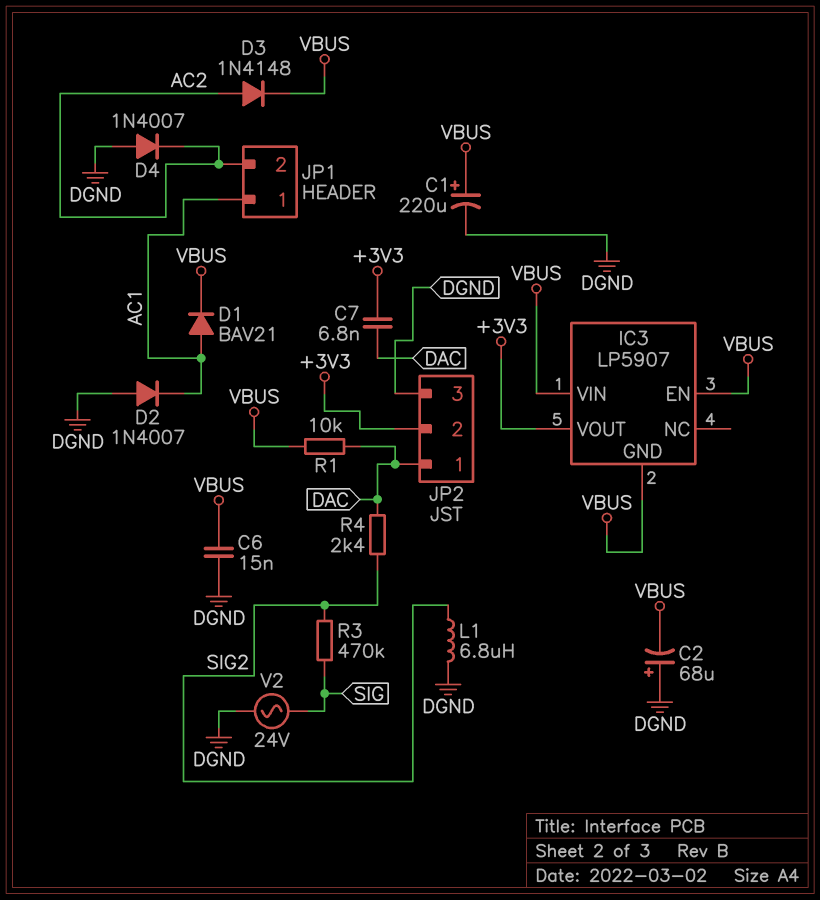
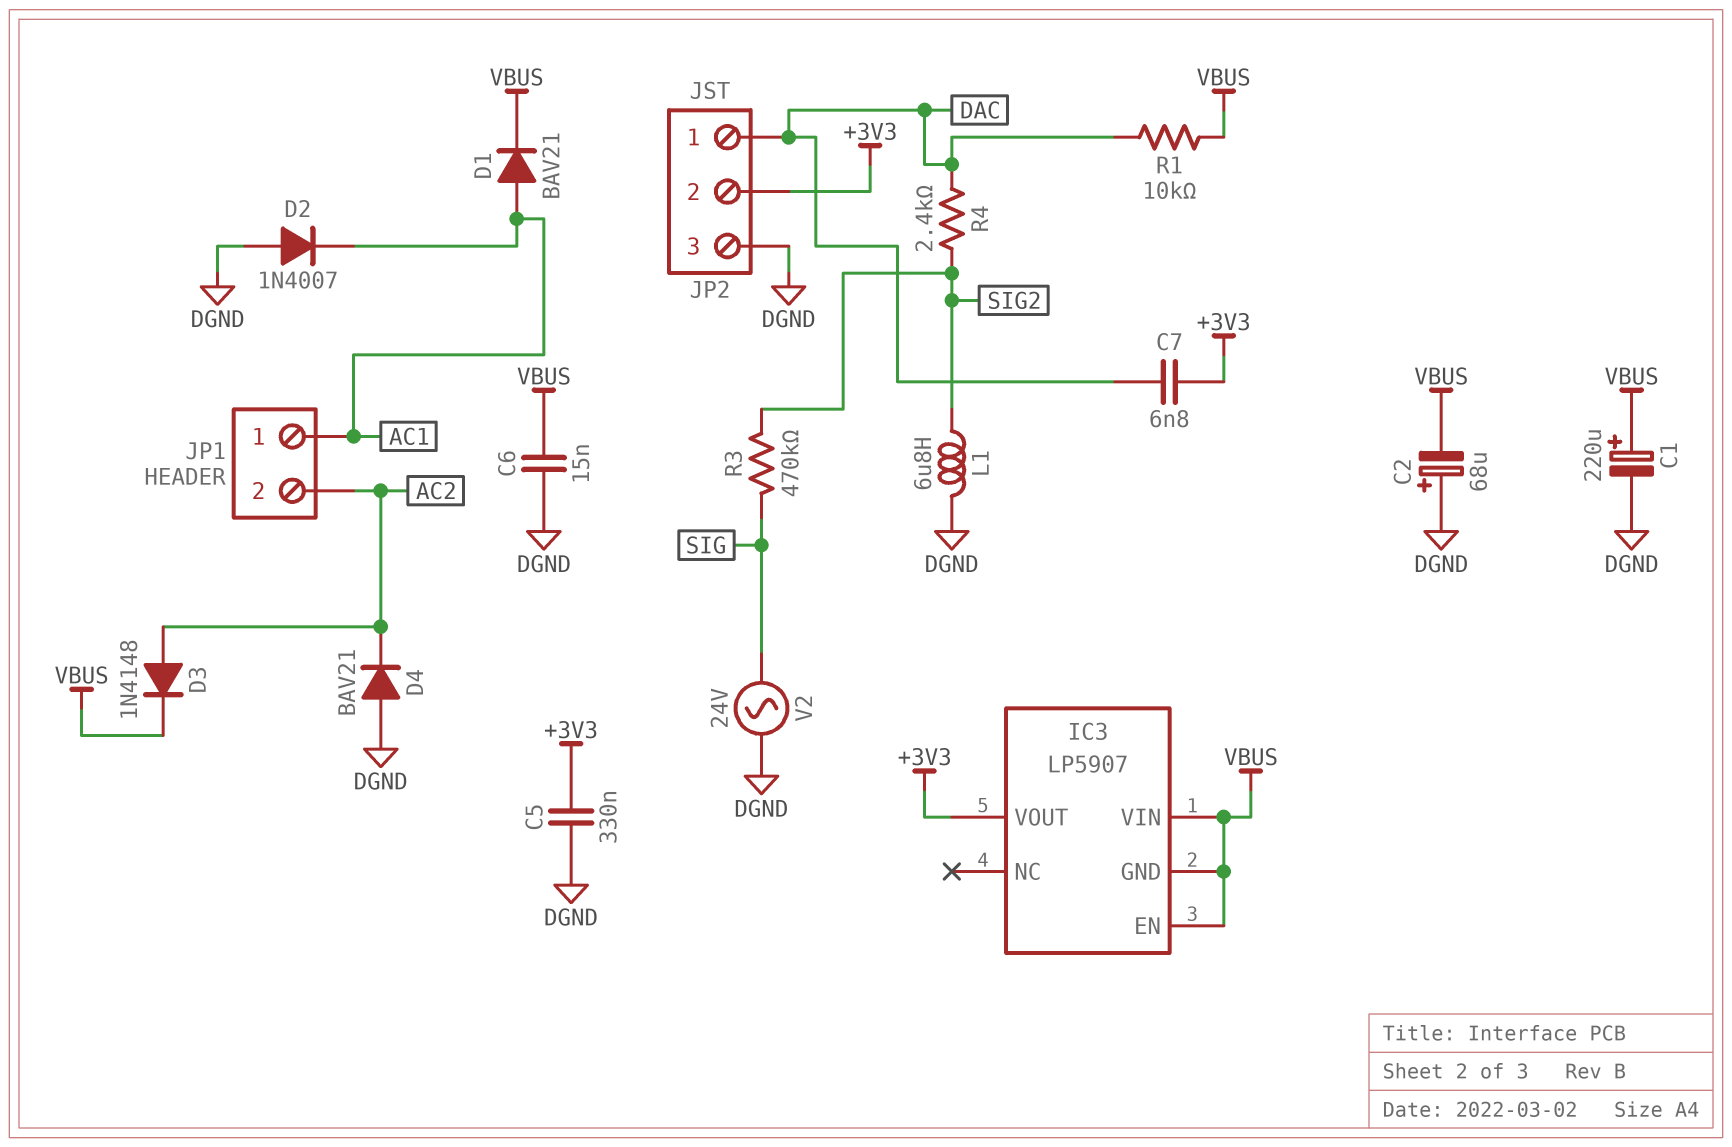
C5: none -> 330nF (+3V3, DGND)
D4: diode 1N4007 (A DGND, K AC2) -> diode BAV21 (A DGND, K AC2)

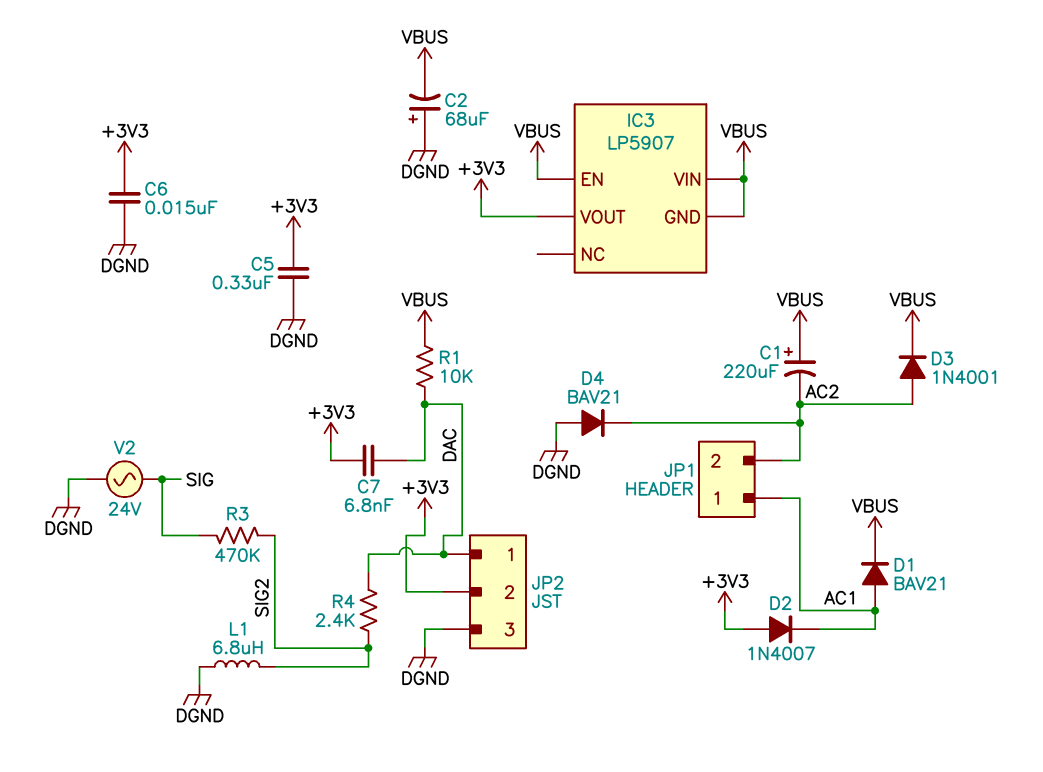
C1: 220uF (plus VBUS, minus DGND) -> 220uF (plus VBUS, minus AC2)
C6: 15nF (DGND, VBUS) -> 15nF (+3V3, DGND)
D2: diode 1N4007 (A DGND, K AC1) -> diode 1N4007 (A +3V3, K AC1)
D3: diode 1N4148 (A AC2, K VBUS) -> diode 1N4001 (A AC2, K VBUS)

